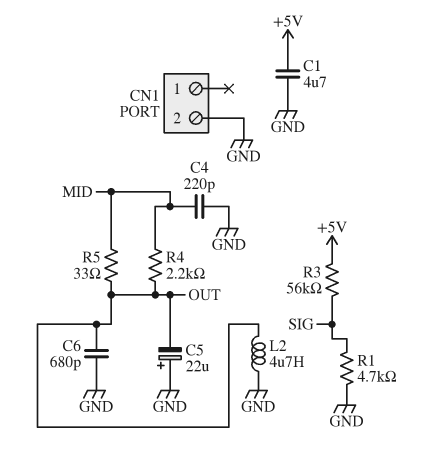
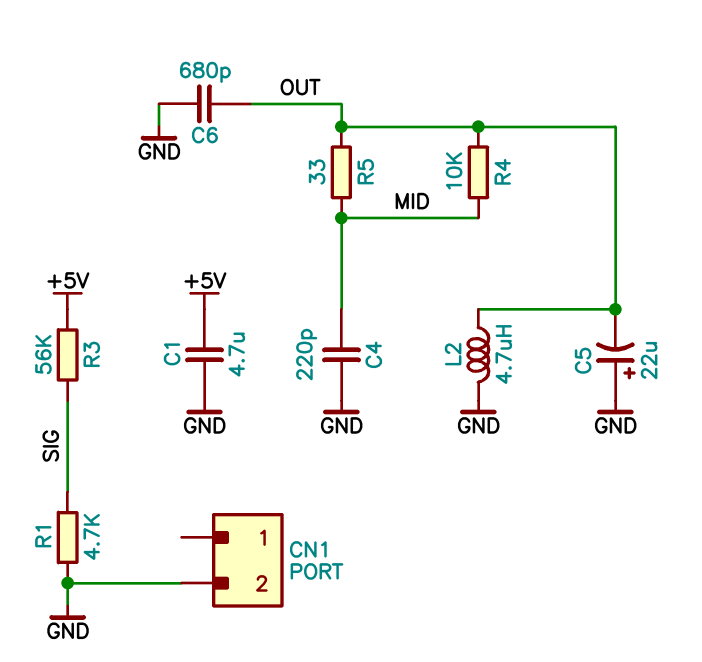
R4: 2.2k (MID, OUT) -> 10k (MID, OUT)

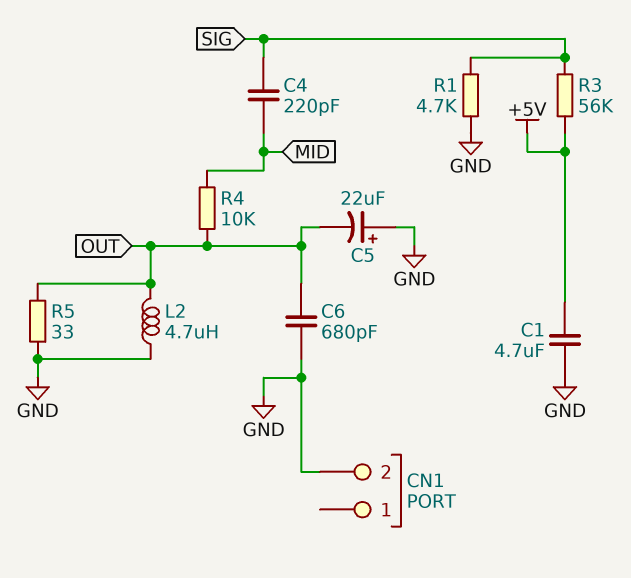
C4: 220pF (GND, MID) -> 220pF (MID, SIG)
R5: 33 (MID, OUT) -> 33 (GND, OUT)

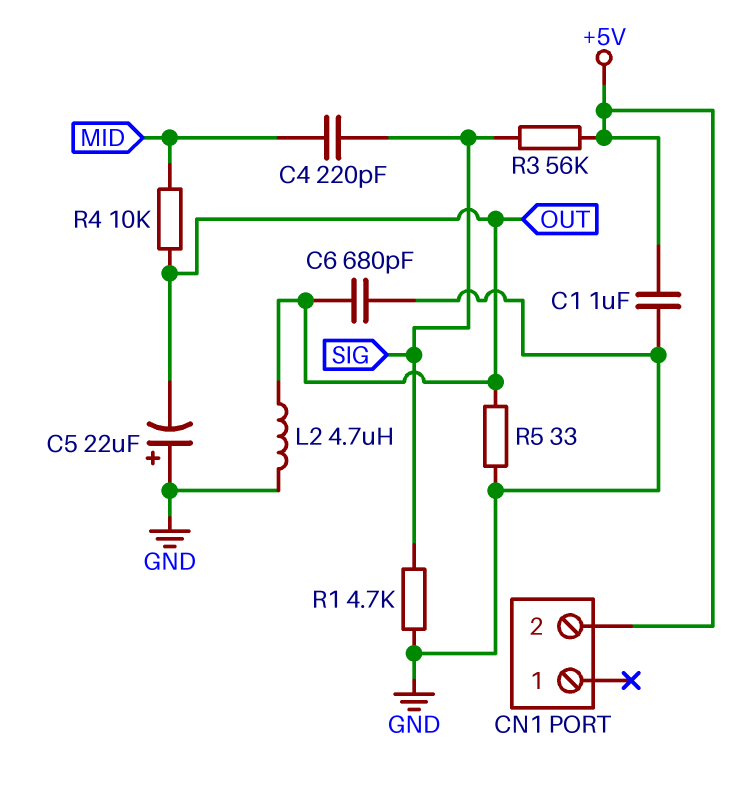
C1: 4.7uF (+5V, GND) -> 1uF (+5V, GND)
CN1 pin 2: GND -> +5V

